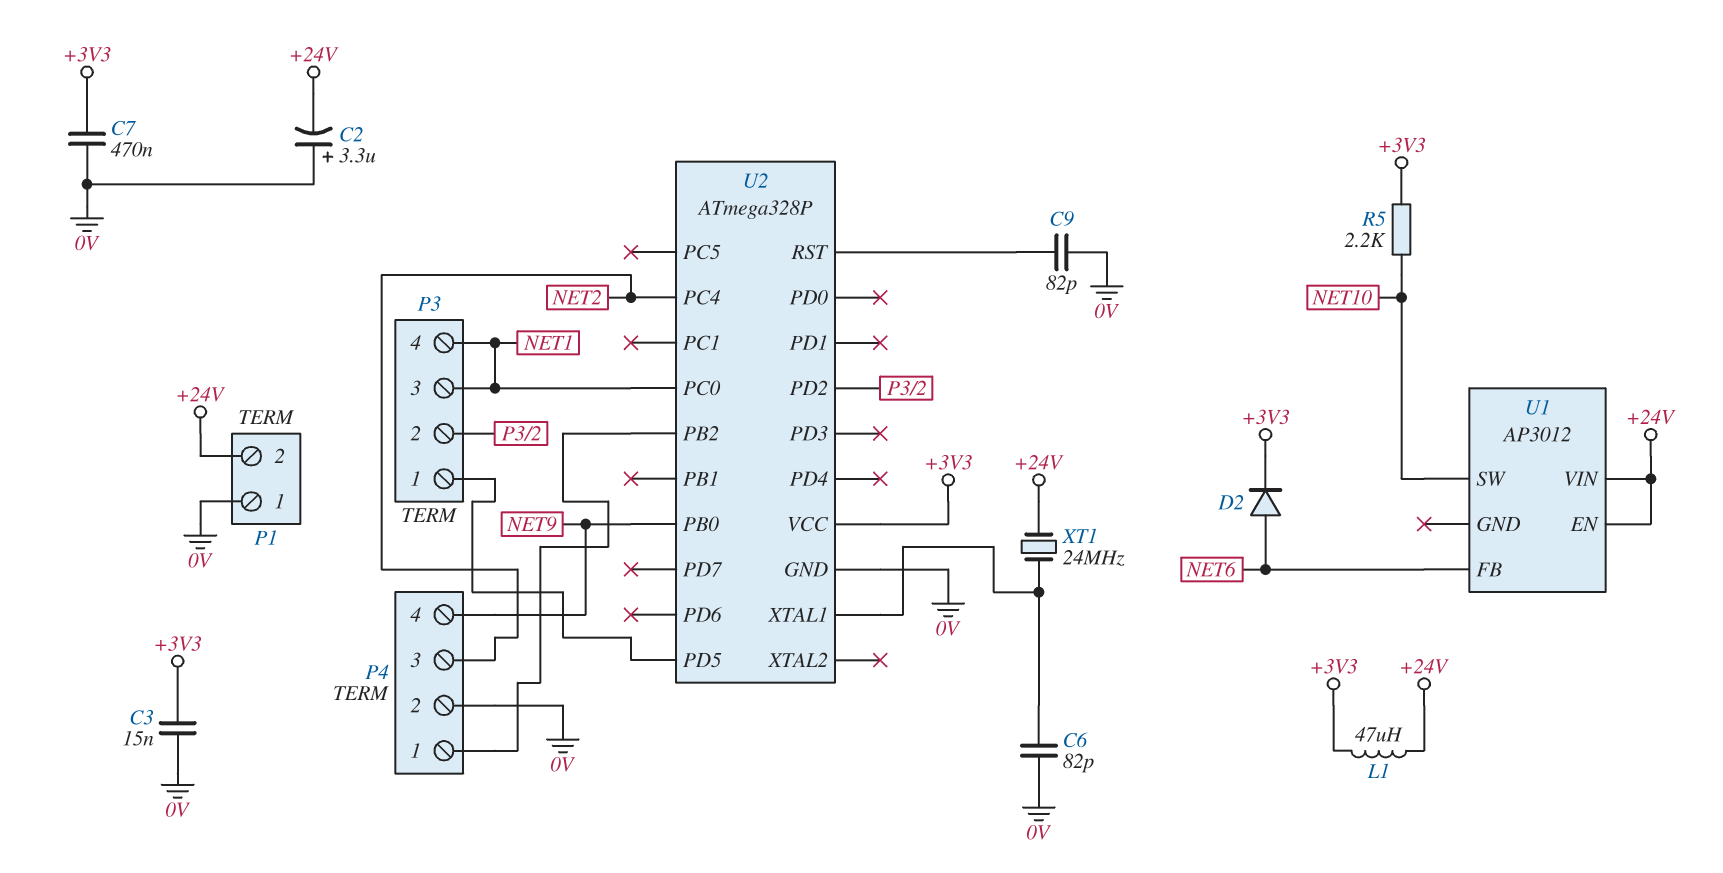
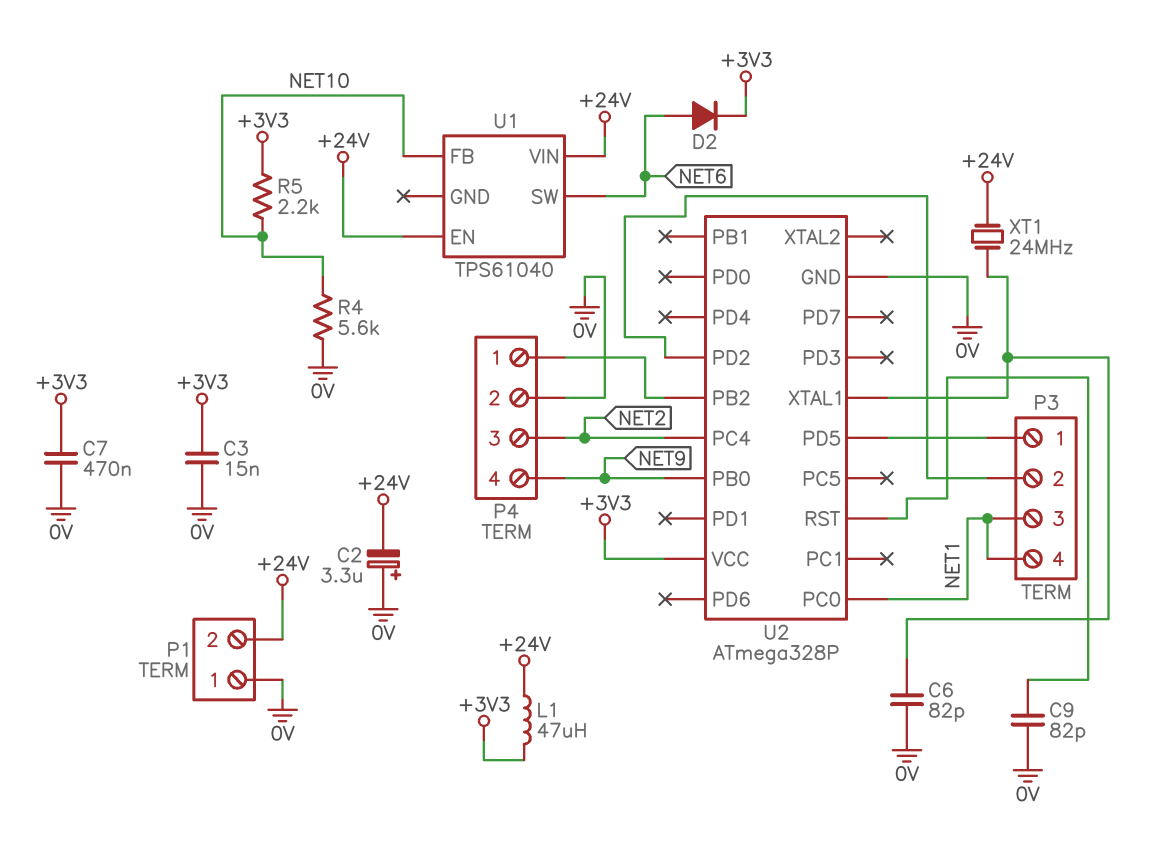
R4: none -> 5.6k (0V, NET10)
U1: AP3012 -> TPS61040
U1 pin FB: NET6 -> NET10
U1 pin SW: NET10 -> NET6

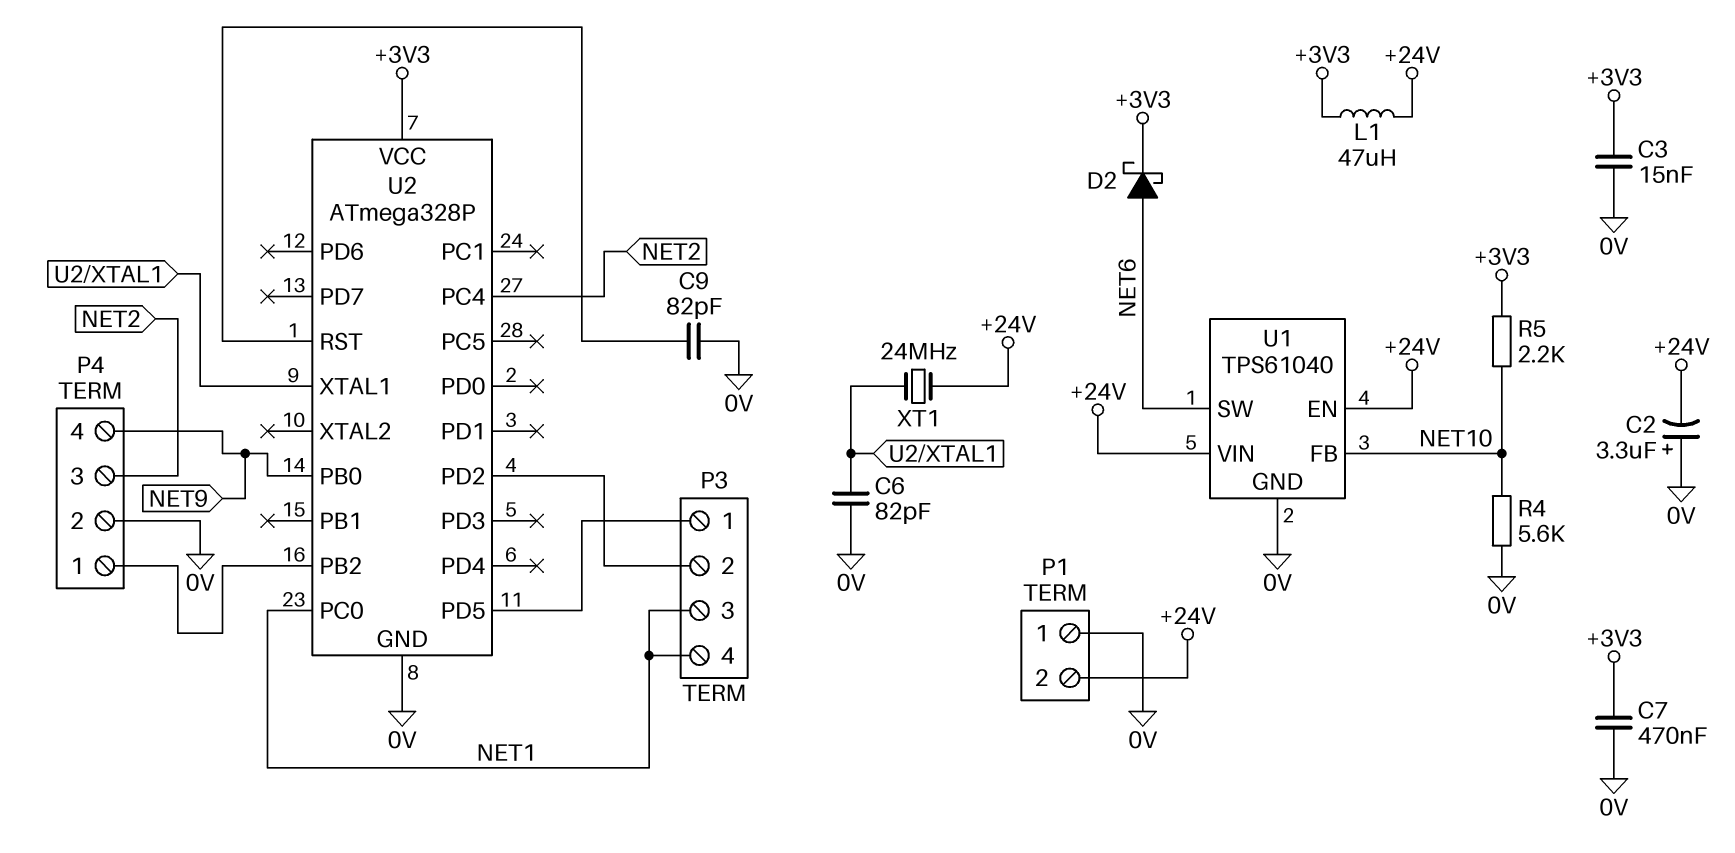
D2: diode (A NET6, K +3V3) -> schottky (A NET6, K +3V3)
U1 pin GND: none -> 0V

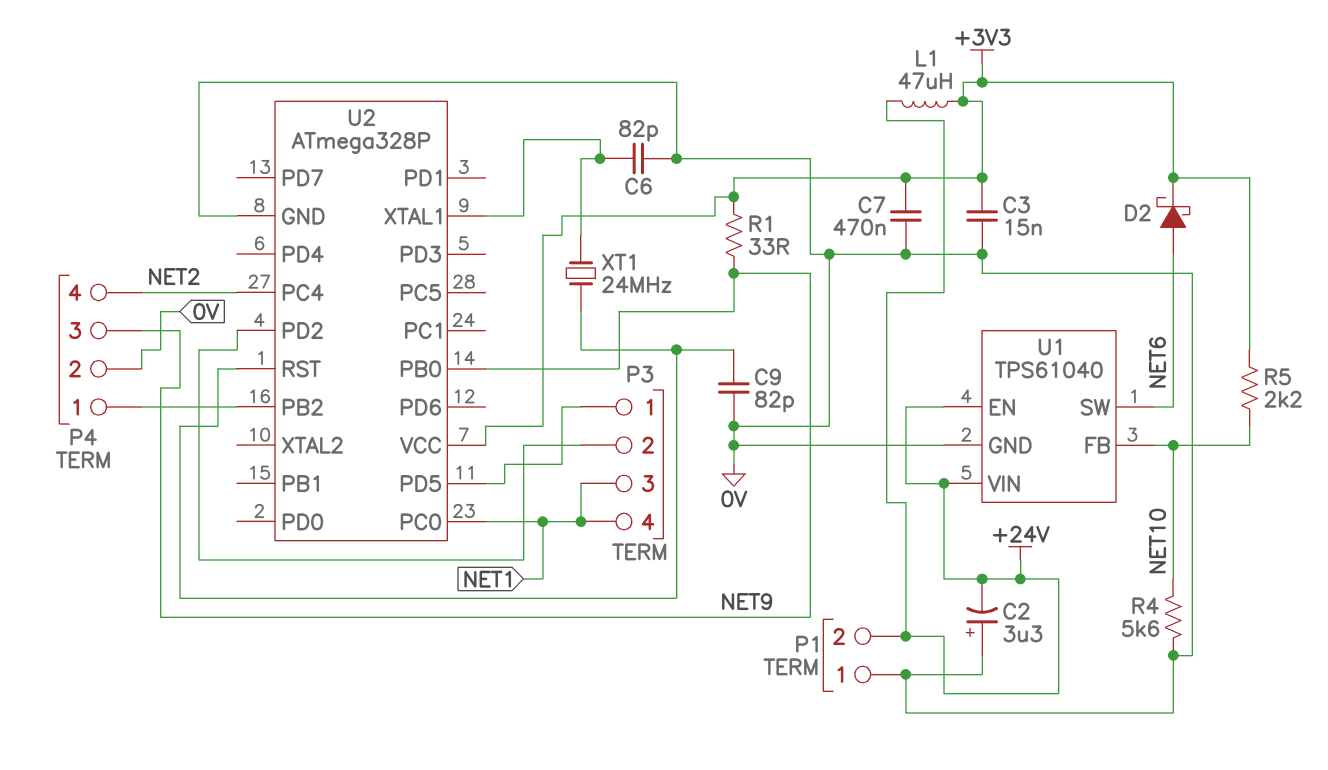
P4 pin 3: NET2 -> NET9
P4 pin 4: NET9 -> NET2
R1: none -> 33 (+3V3, NET9)
XT1: 24MHz (+24V, U2/XTAL1) -> 24MHz (U2/RST, U2/XTAL1)

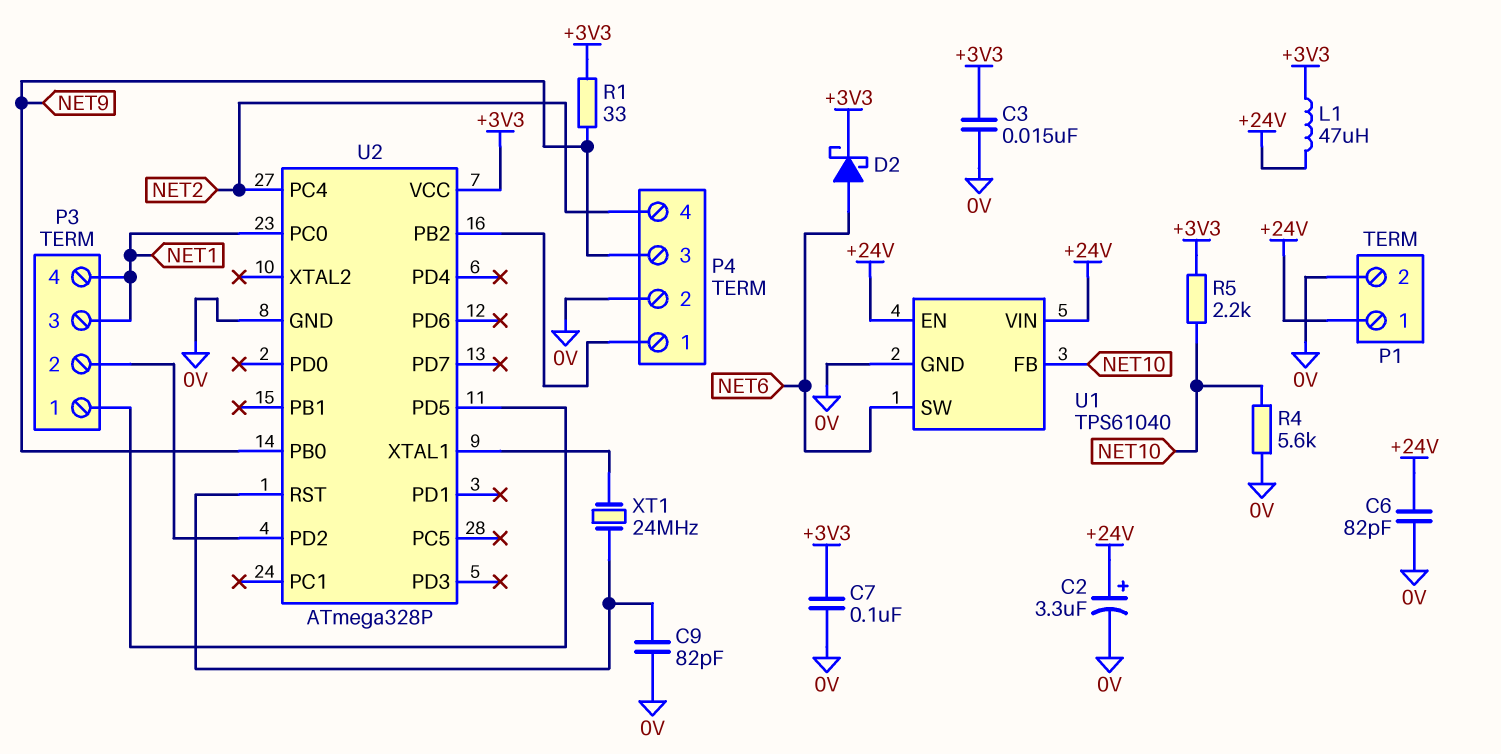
C2: 3.3uF (plus 0V, minus +24V) -> 3.3uF (plus +24V, minus 0V)
C6: 82pF (0V, U2/XTAL1) -> 82pF (+24V, 0V)
C7: 470nF (+3V3, 0V) -> 100nF (+3V3, 0V)
P1 pin 1: 0V -> +24V
P1 pin 2: +24V -> 0V

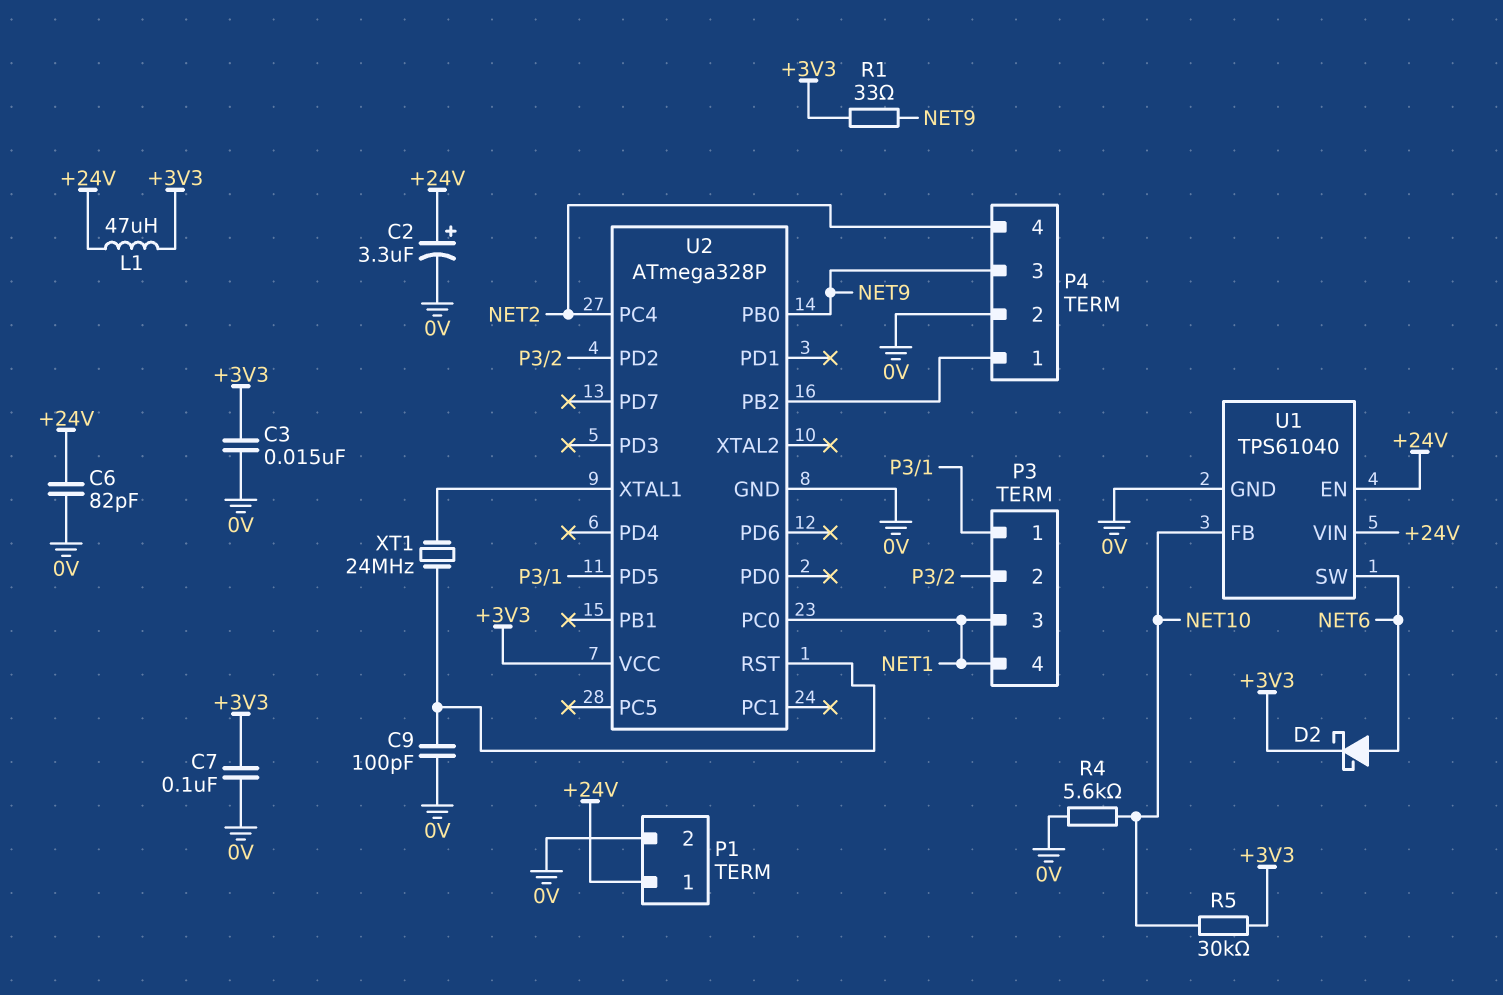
C9: 82pF (0V, U2/RST) -> 100pF (0V, U2/RST)
R5: 2.2k (+3V3, NET10) -> 30k (+3V3, NET10)

